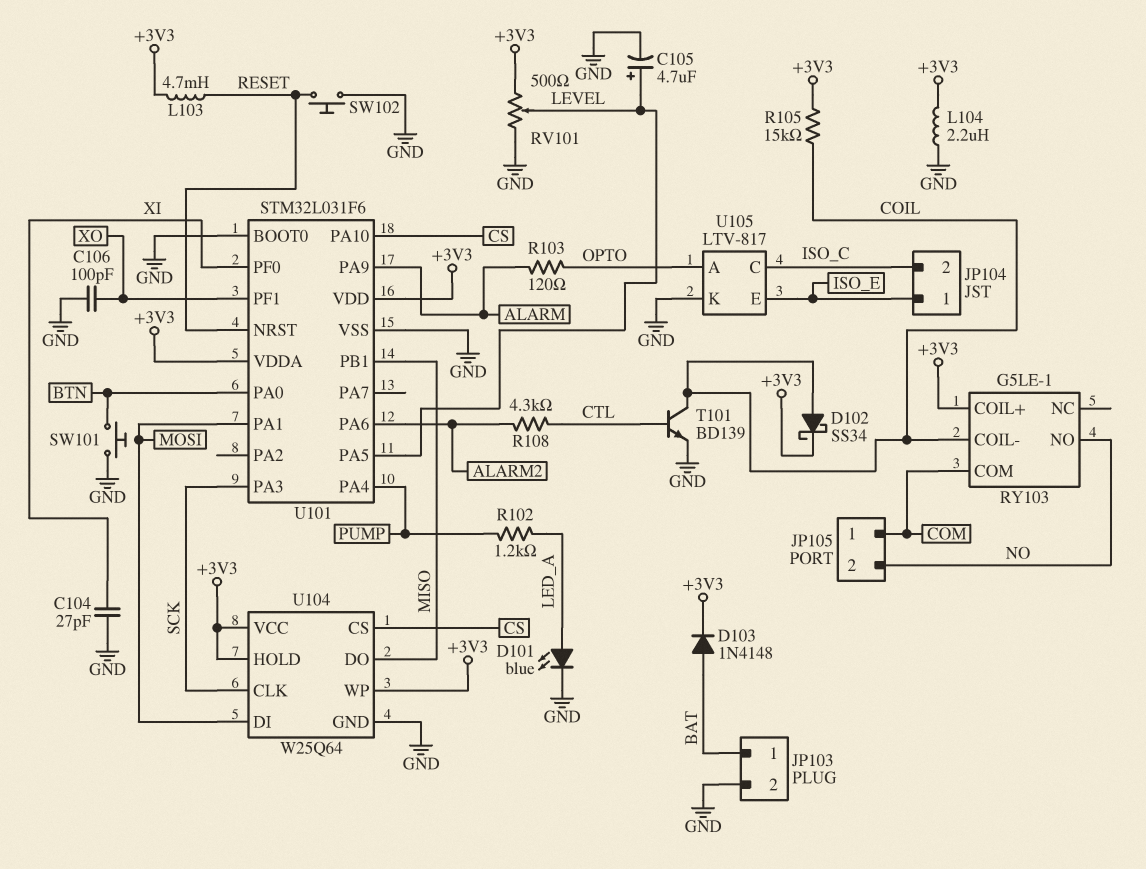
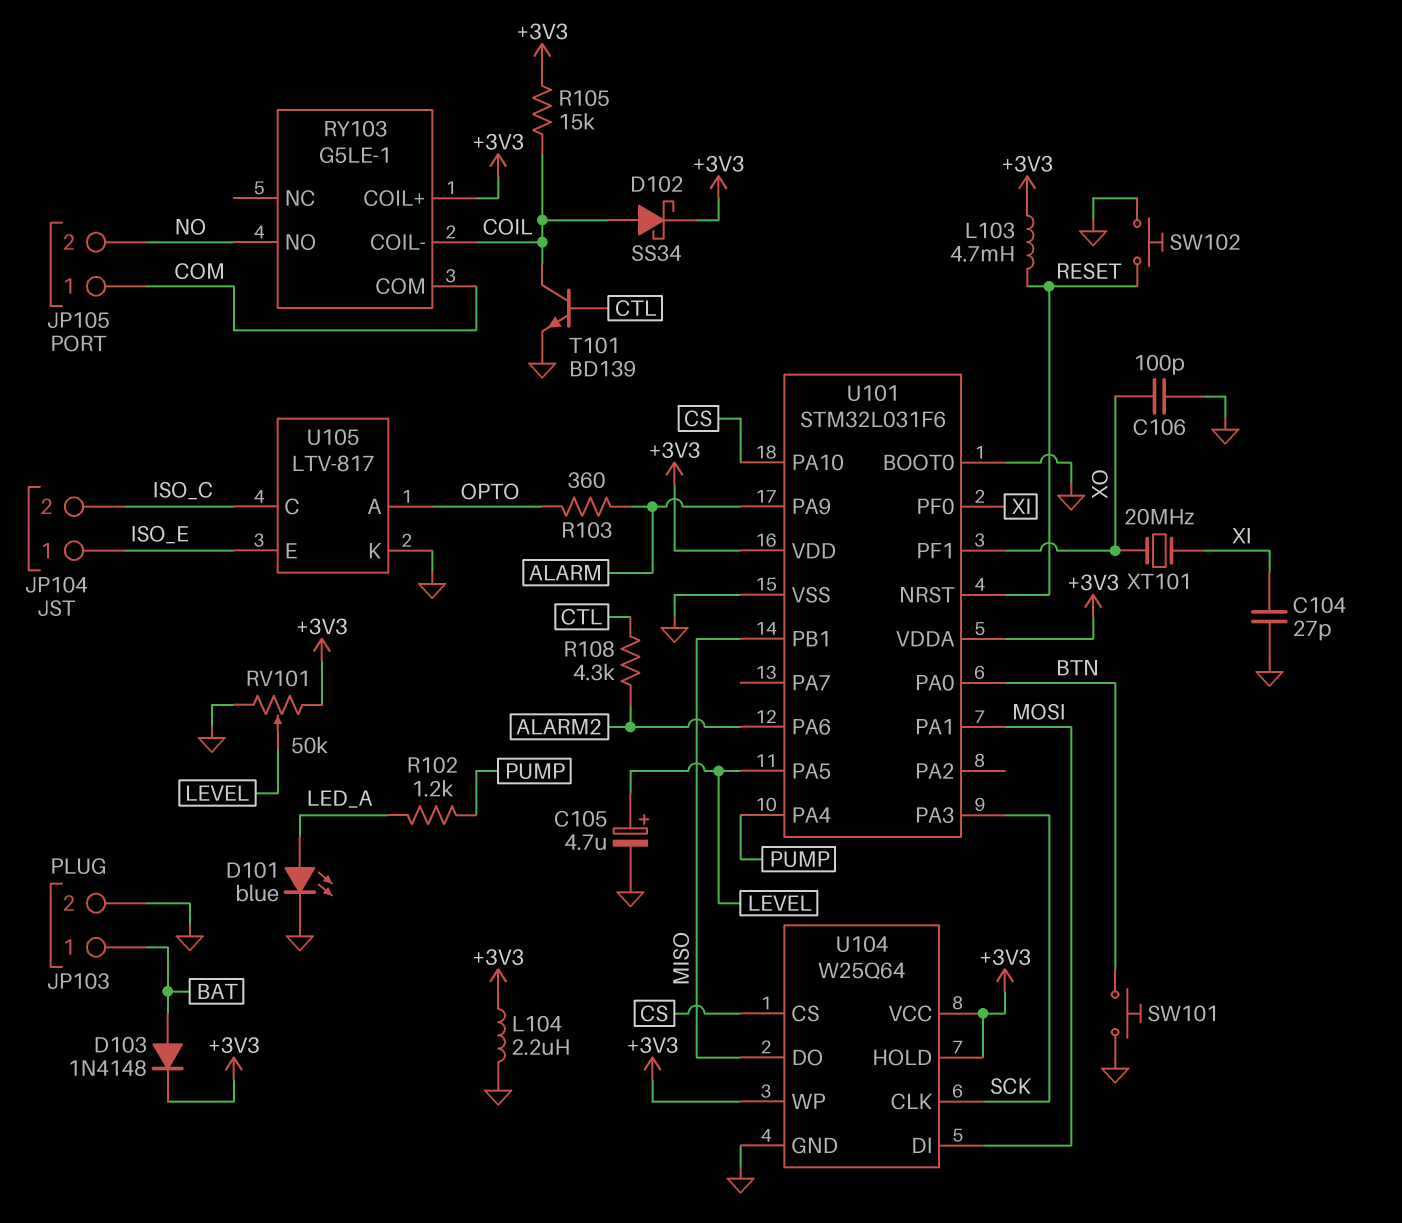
R103: 120 (ALARM, OPTO) -> 360 (ALARM, OPTO)
RV101: 500 (+3V3, GND, wiper LEVEL) -> 50k (+3V3, GND, wiper LEVEL)
XT101: none -> 20MHz (XI, XO)

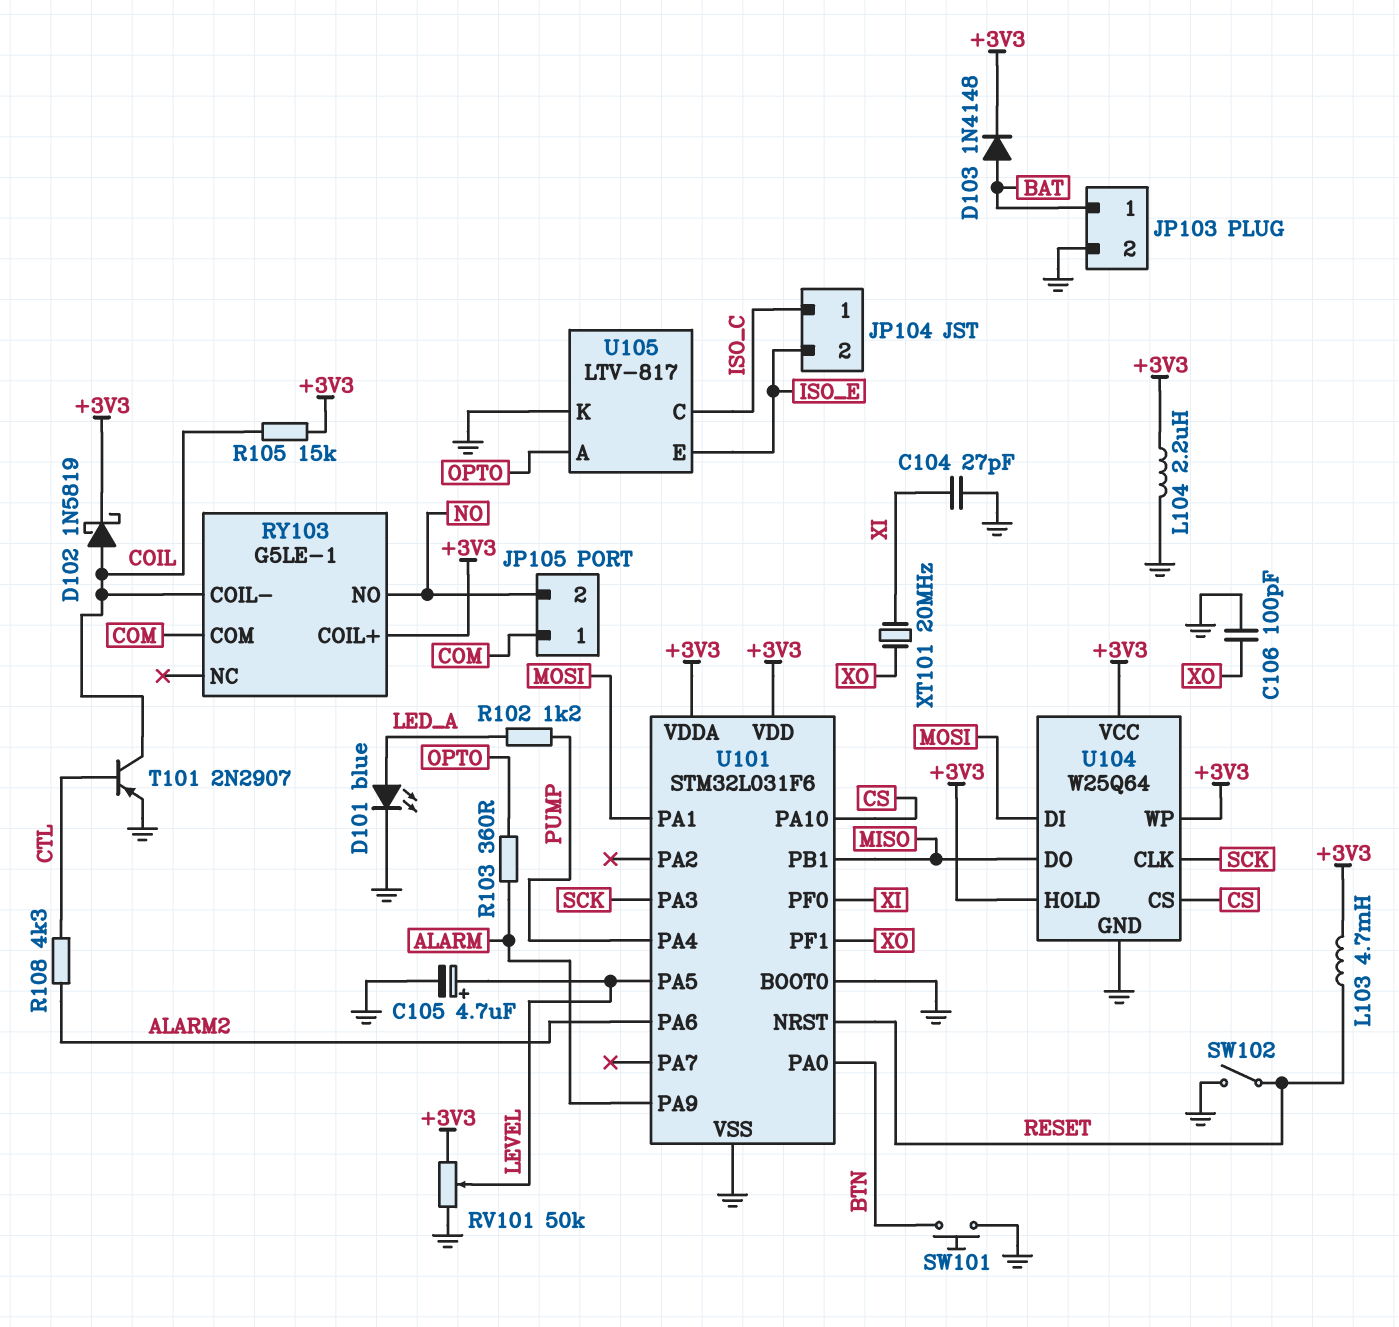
D102: schottky SS34 (A COIL, K +3V3) -> schottky 1N5819 (A COIL, K +3V3)
JP104 pin 1: ISO_E -> ISO_C
JP104 pin 2: ISO_C -> ISO_E
SW102: button (GND, RESET) -> switch (GND, RESET)
T101: NPN BD139 (B CTL, C COIL, E GND) -> PNP 2N2907 (B CTL, C COIL, E GND)

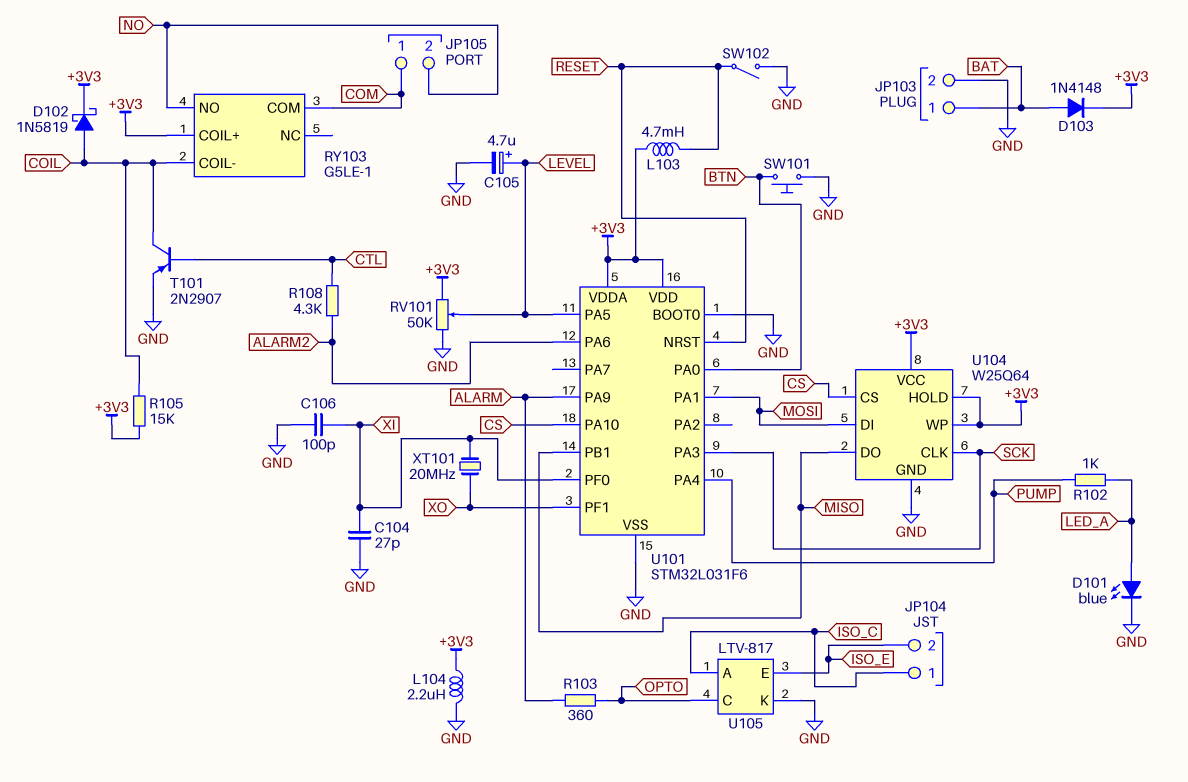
C106: 100pF (GND, XO) -> 100pF (GND, XI)
R102: 1.2k (LED_A, PUMP) -> 1k (LED_A, PUMP)
U105 pin A: OPTO -> ISO_C
U105 pin C: ISO_C -> OPTO

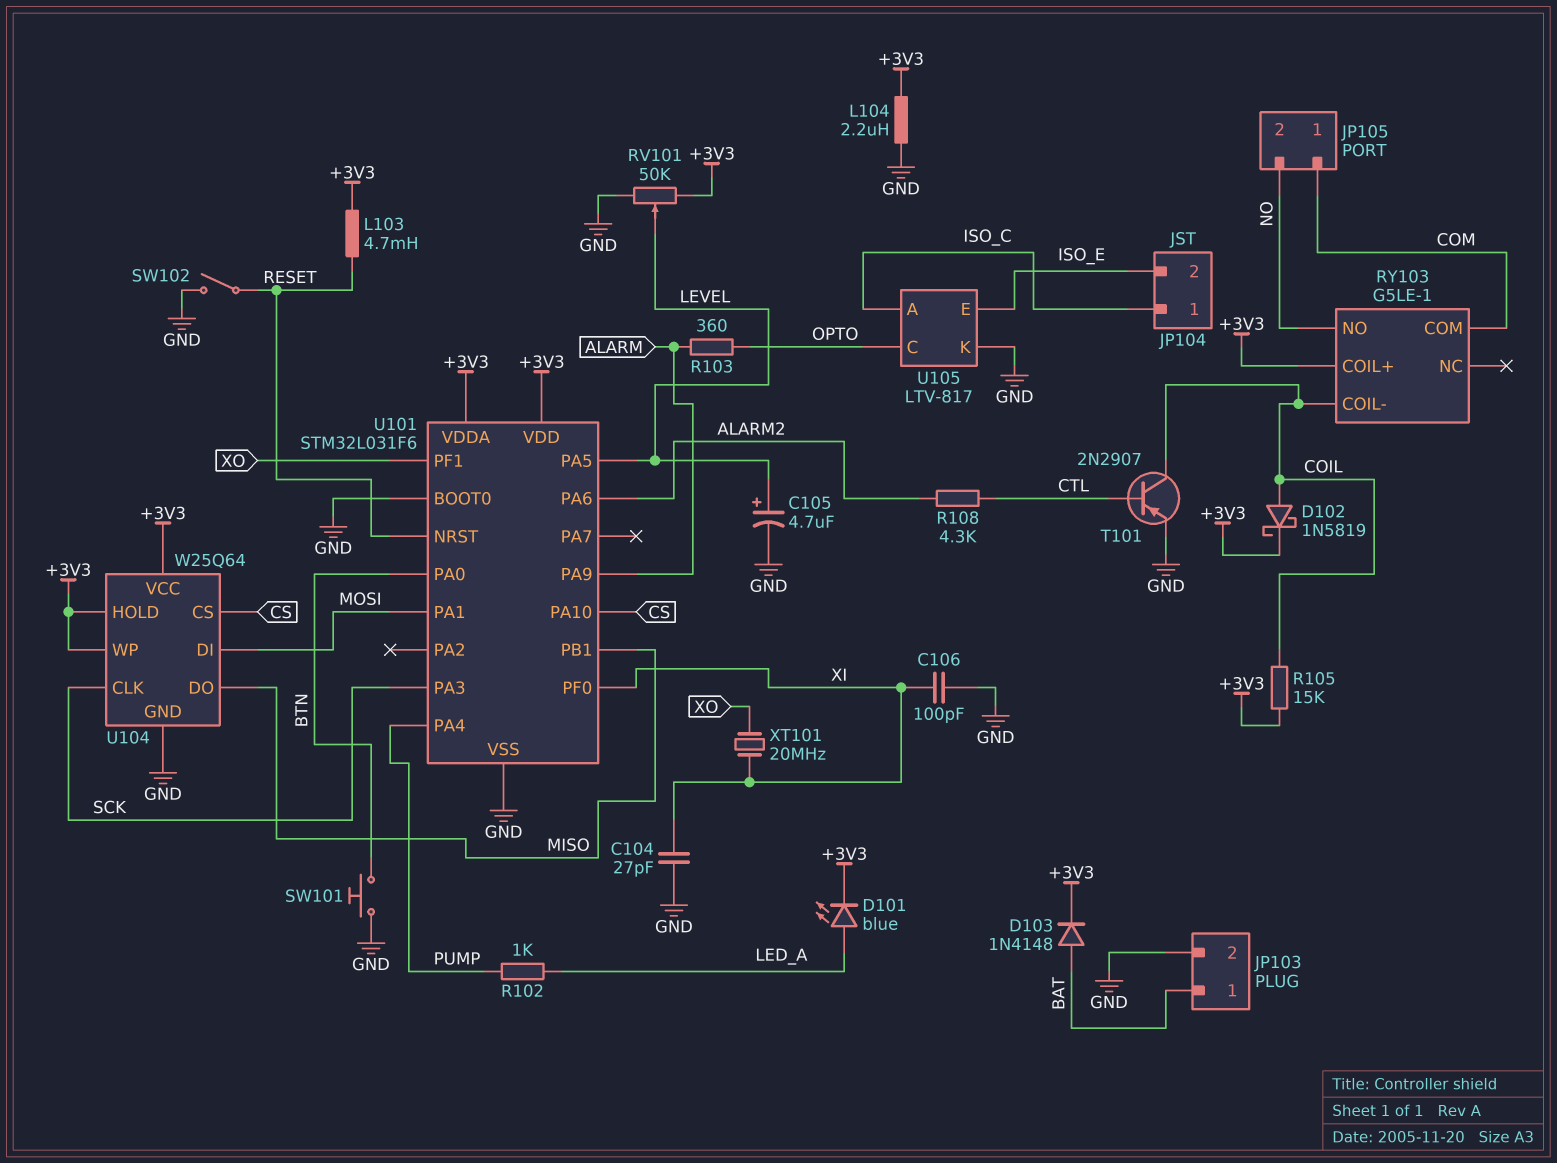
D101: LED blue (A LED_A, K GND) -> LED blue (A LED_A, K +3V3)

